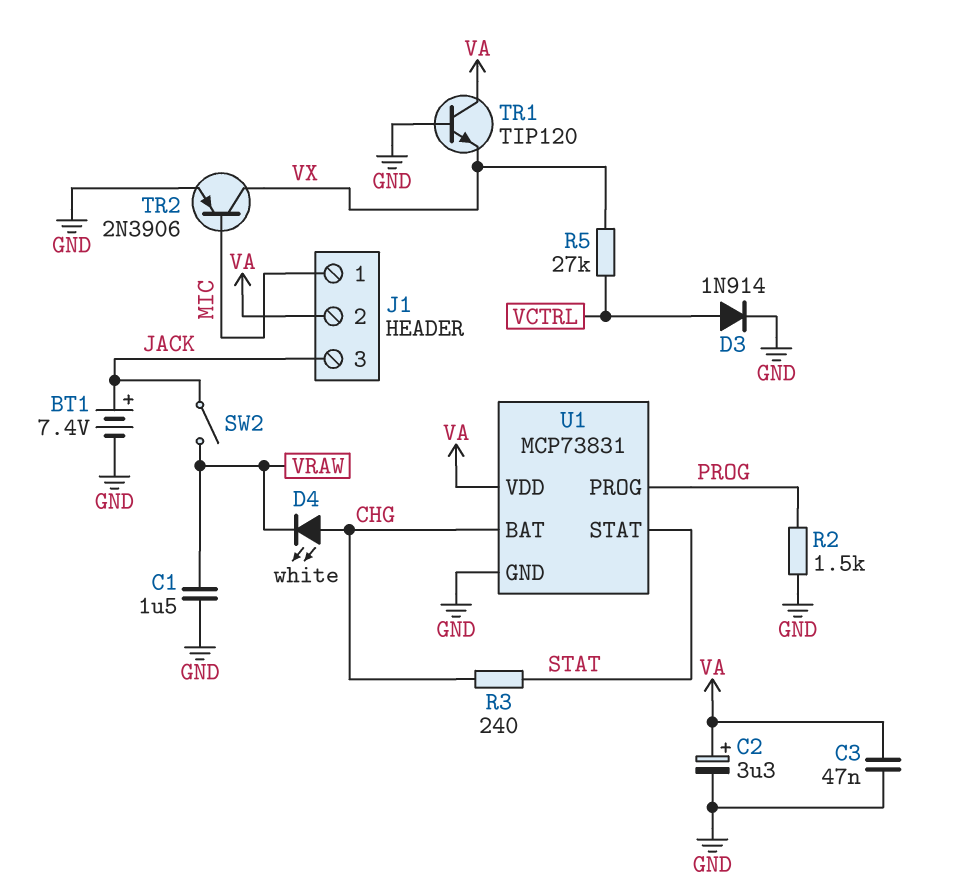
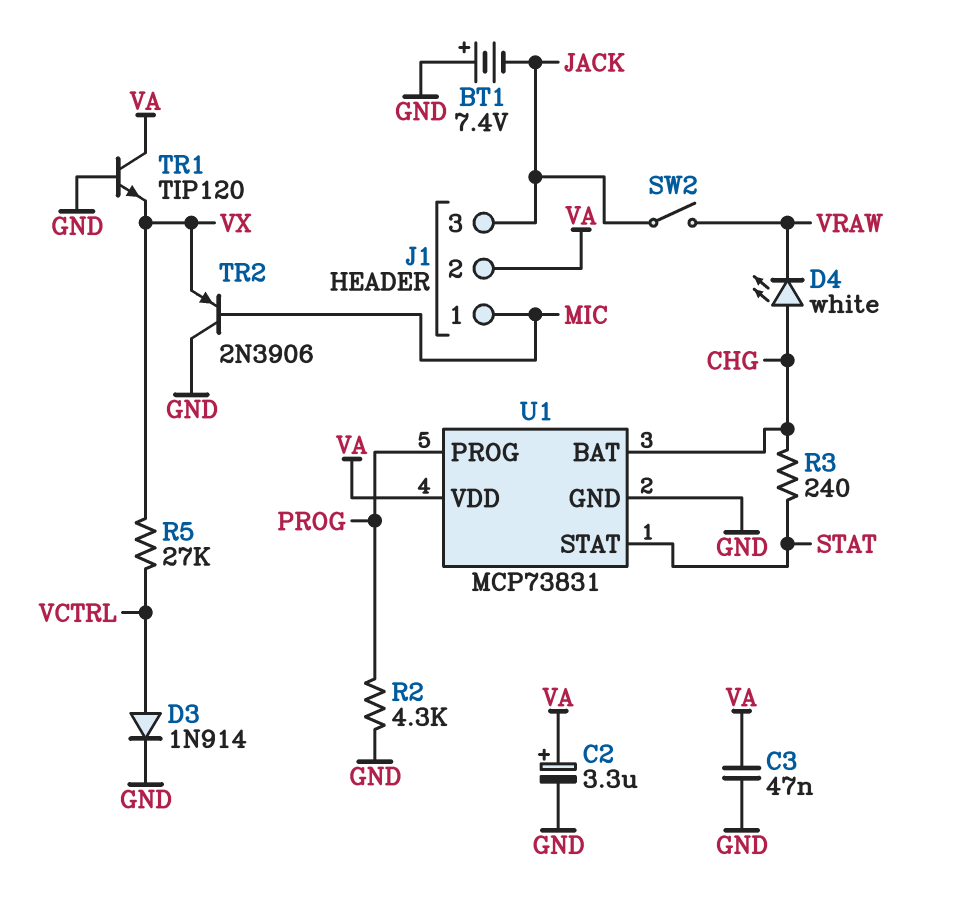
BT1: 7.4V (plus JACK, minus GND) -> 7.4V (plus GND, minus JACK)
C1: 1.5uF (GND, VRAW) -> none
R2: 1.5k (GND, PROG) -> 4.3k (GND, PROG)
TR2: PNP 2N3906 (B MIC, C VX, E GND) -> PNP 2N3906 (B MIC, C GND, E VX)

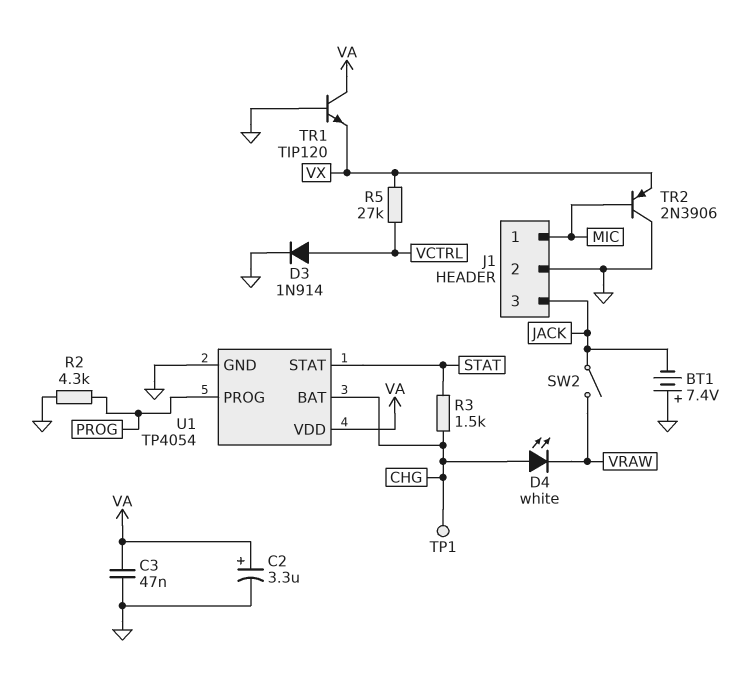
J1 pin 2: VA -> GND
R3: 240 (CHG, STAT) -> 1.5k (CHG, STAT)
TP1: none -> test point (CHG)
U1: MCP73831 -> TP4054

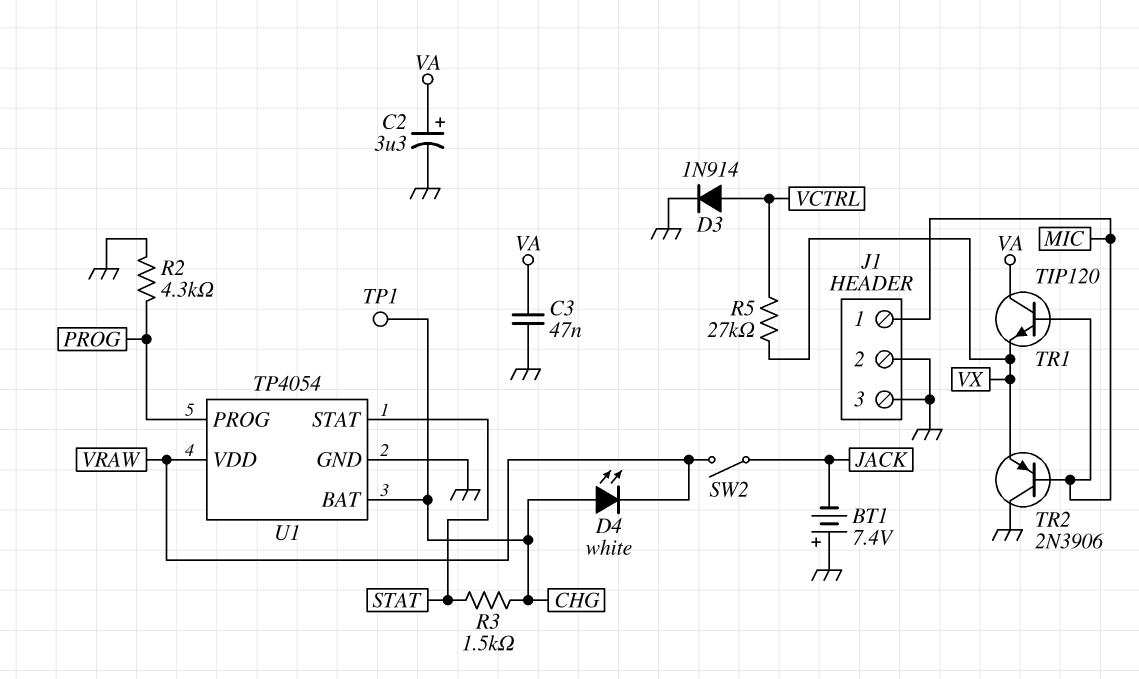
J1 pin 3: JACK -> GND
TR1: NPN TIP120 (B GND, C VA, E VX) -> NPN TIP120 (B MIC, C VA, E VX)
U1 pin VDD: VA -> VRAW

